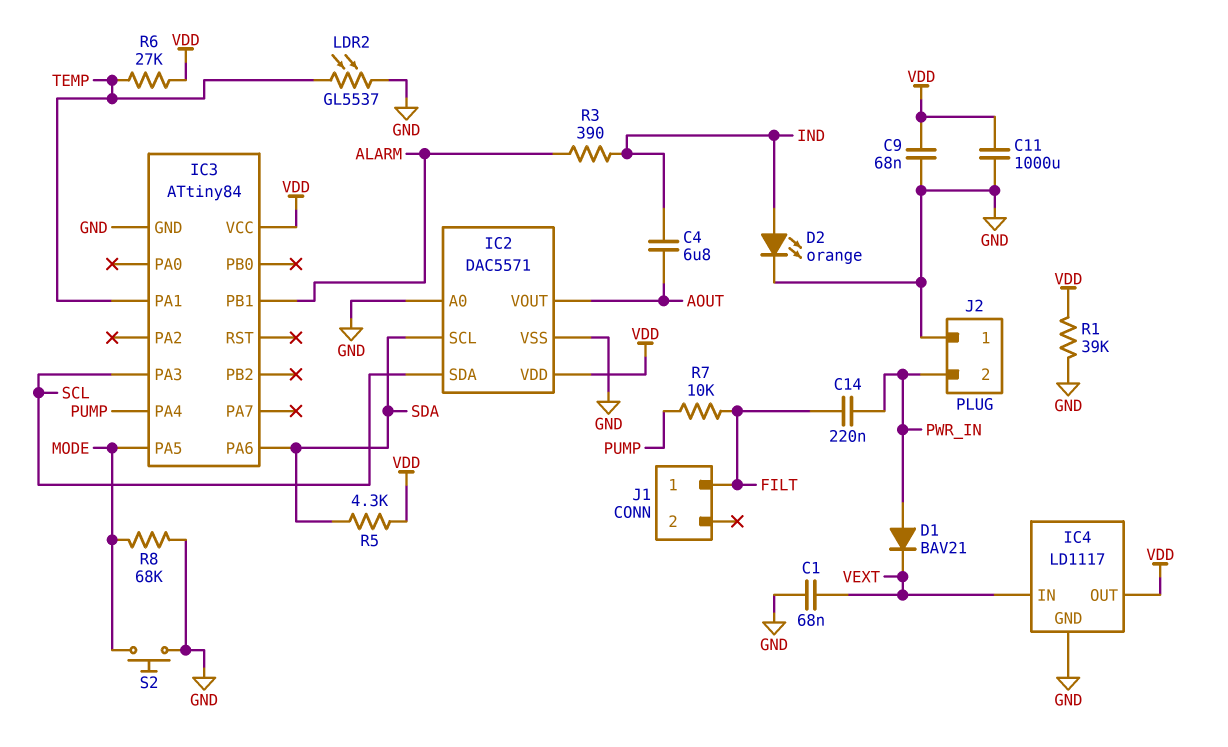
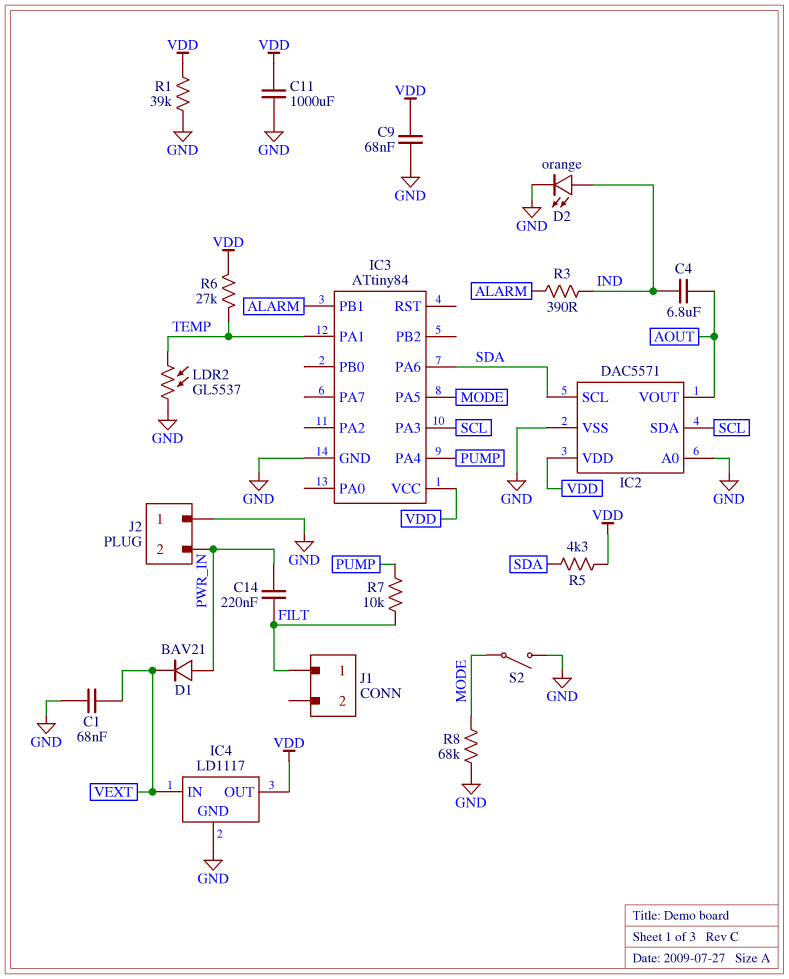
S2: button (GND, MODE) -> switch (GND, MODE)

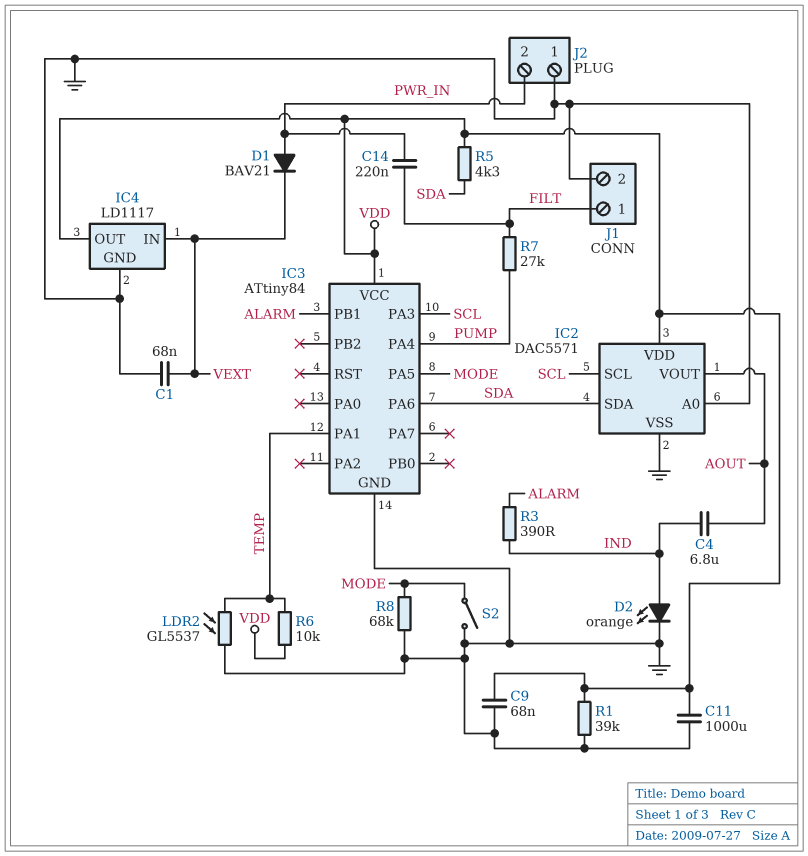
IC2 pin SCL: SDA -> SCL
IC2 pin SDA: SCL -> SDA
J1 pin 2: none -> GND
R6: 27k (TEMP, VDD) -> 10k (TEMP, VDD)
R7: 10k (FILT, PUMP) -> 27k (FILT, PUMP)

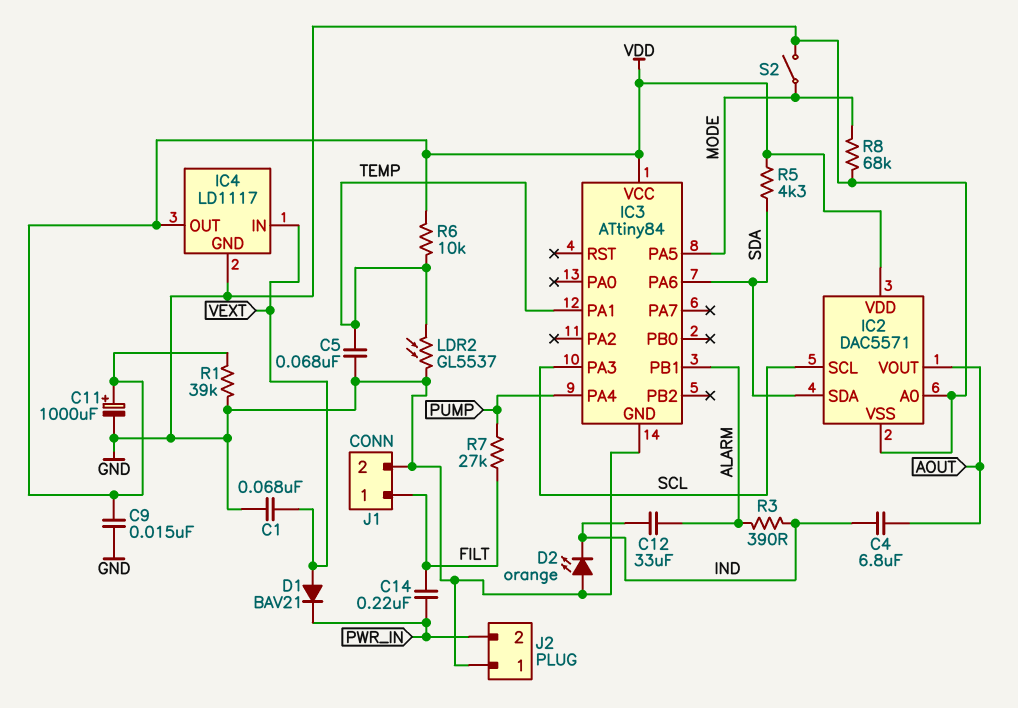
C5: none -> 68nF (GND, TEMP)
C9: 68nF (GND, VDD) -> 15nF (GND, VDD)
C11: 1000uF (GND, VDD) -> 1000uF (plus VDD, minus GND)
C12: none -> 33uF (ALARM, IND)
D1: diode BAV21 (A PWR_IN, K VEXT) -> diode BAV21 (A VEXT, K PWR_IN)
D2: LED orange (A IND, K GND) -> LED orange (A GND, K IND)

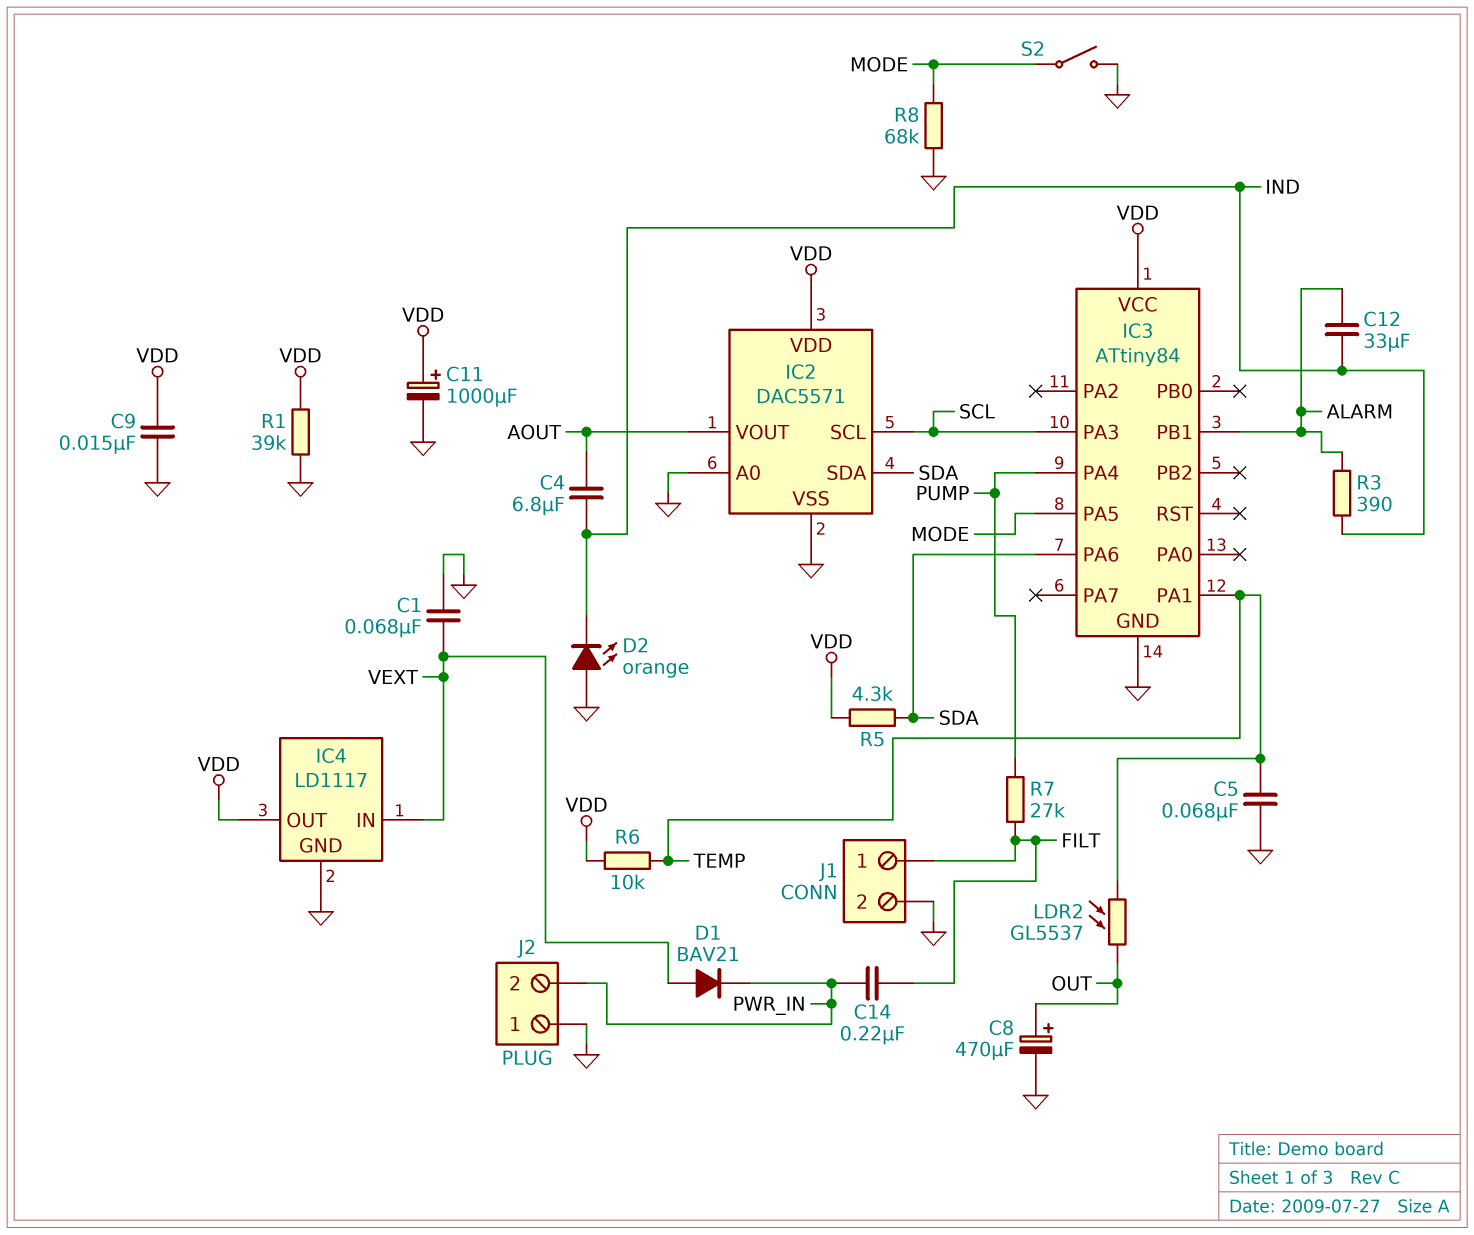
C8: none -> 470uF (plus OUT, minus GND)
LDR2: GL5537 (GND, TEMP) -> GL5537 (OUT, TEMP)

